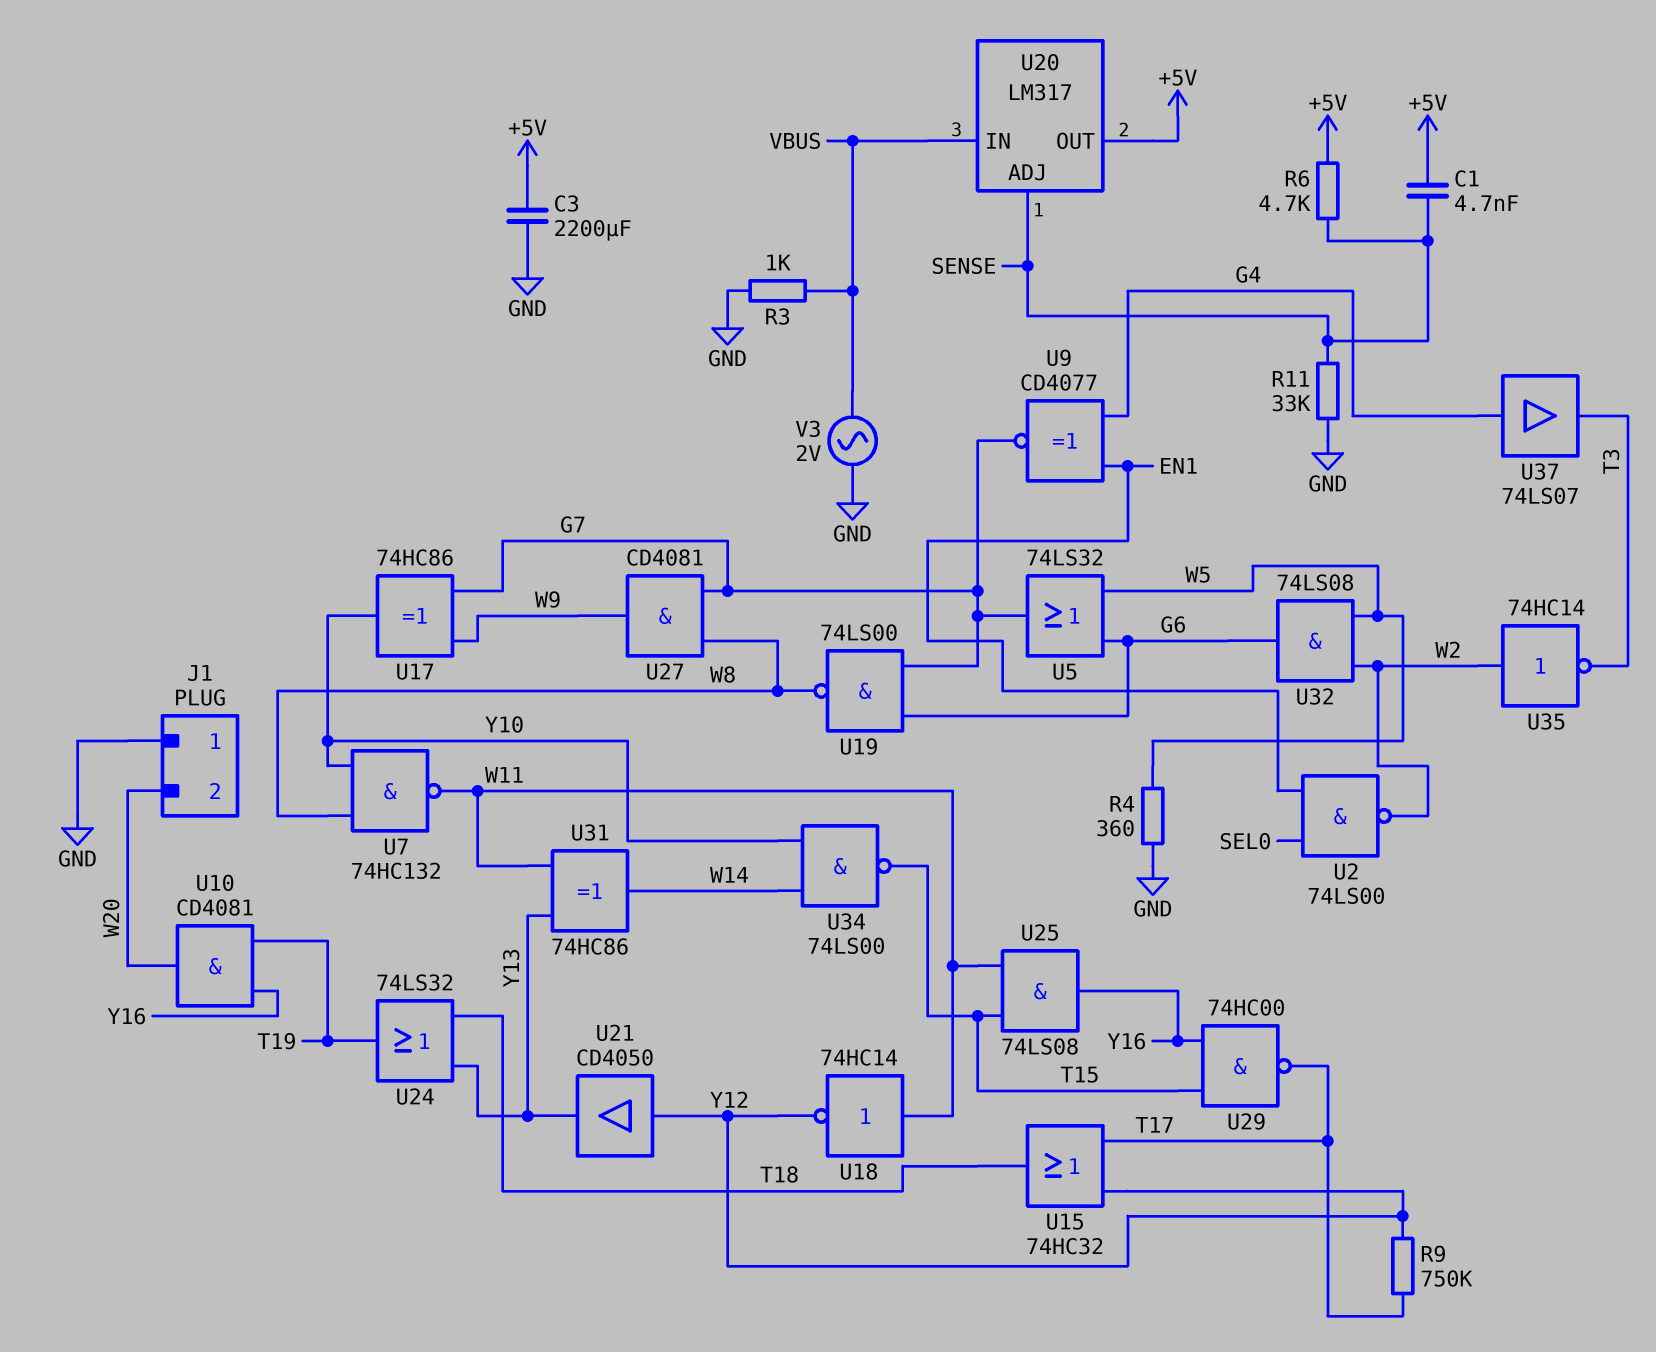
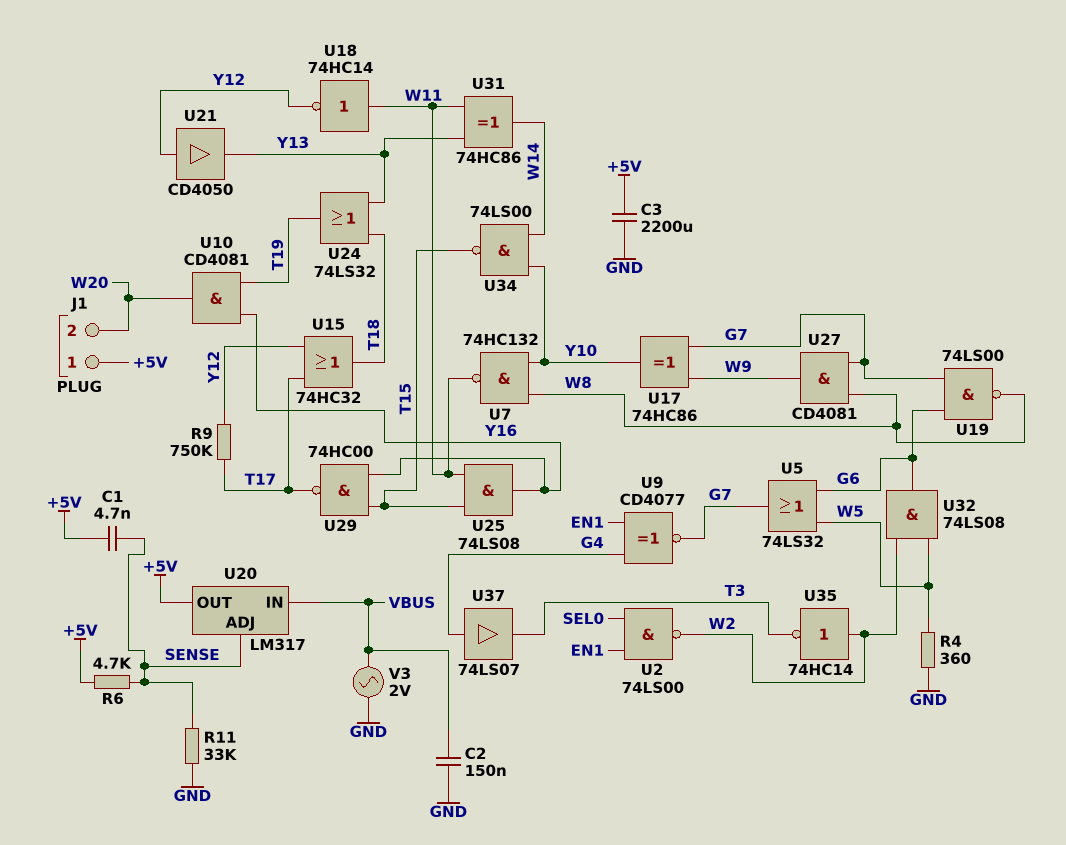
C2: none -> 150nF (GND, VBUS)
J1 pin 1: GND -> +5V
R3: 1k (GND, VBUS) -> none

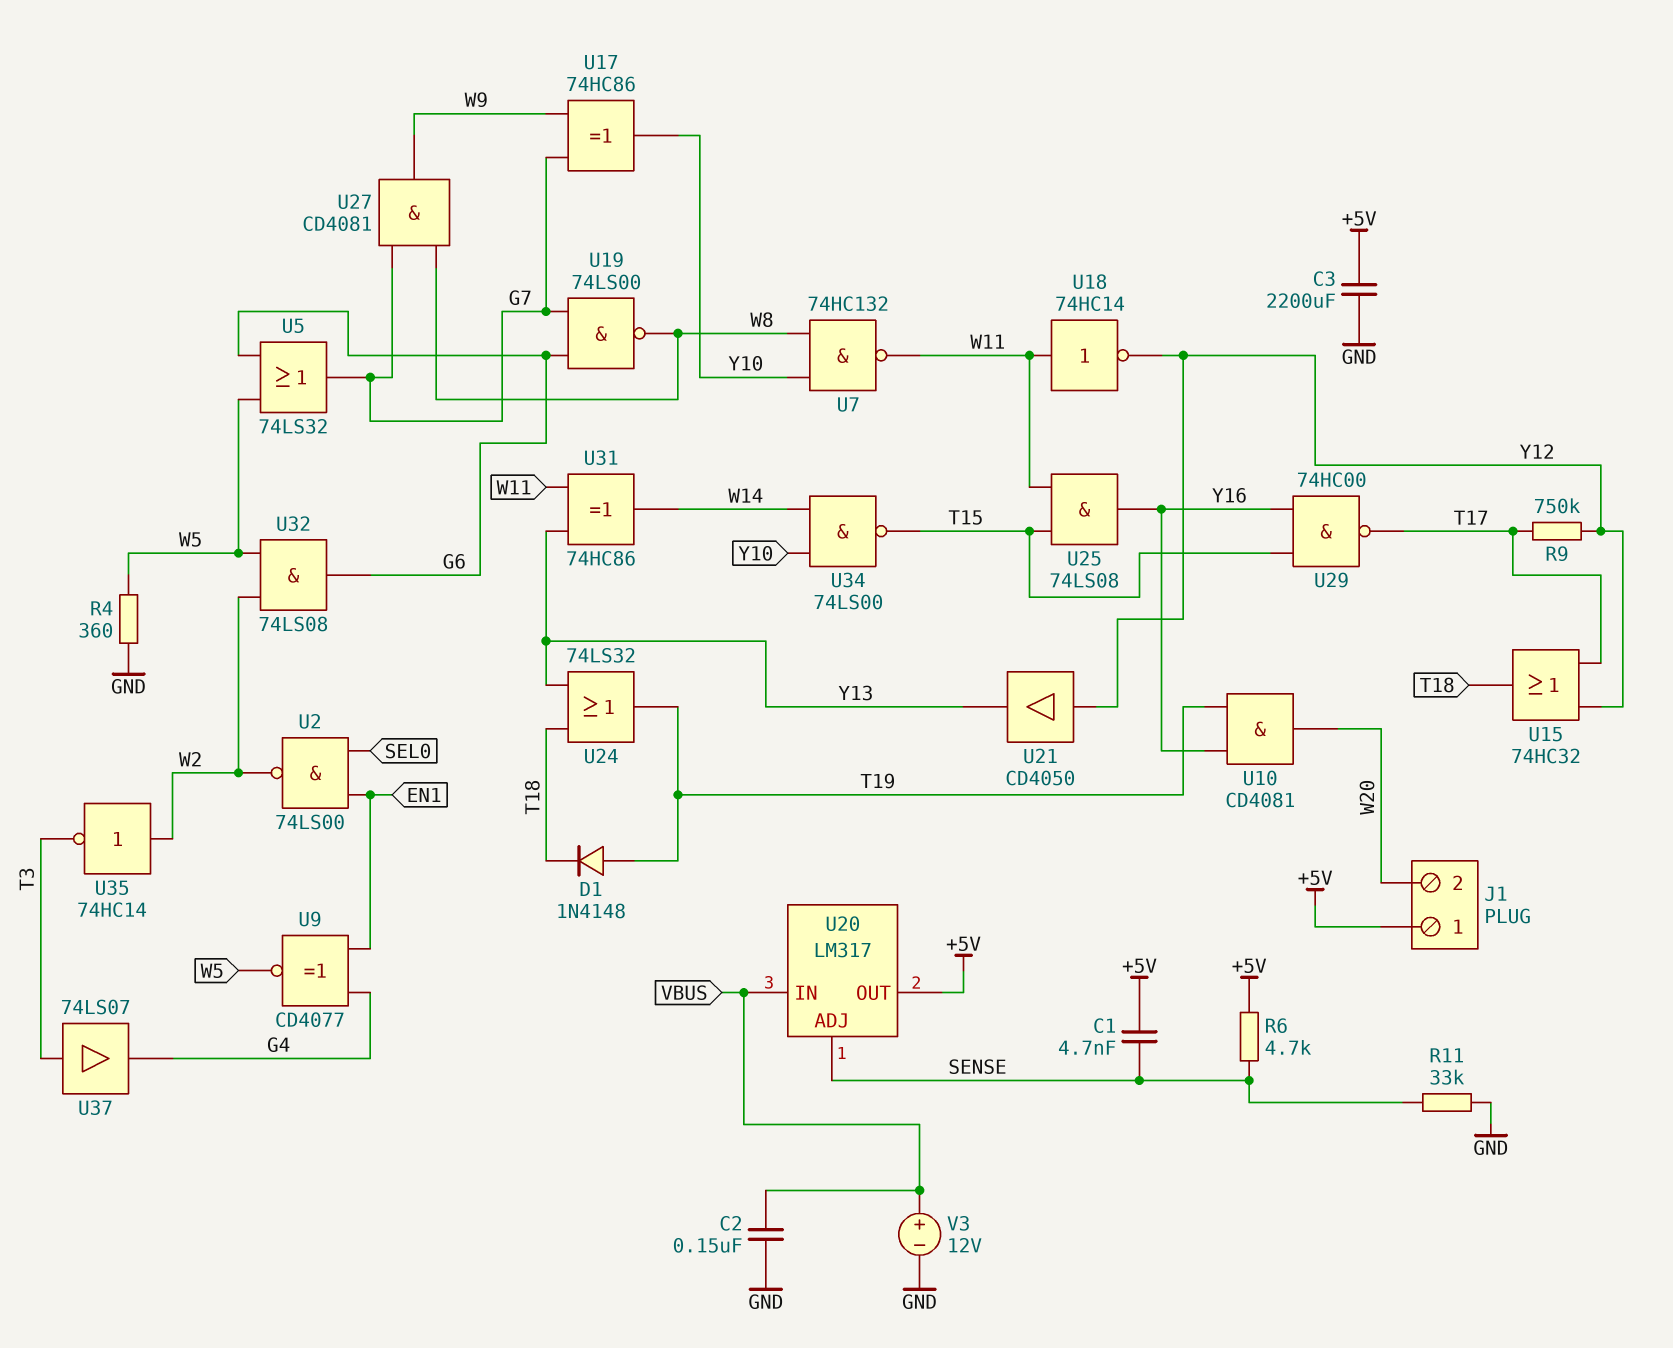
D1: none -> diode 1N4148 (A T19, K T18)
U9: XNOR CD4077 (in EN1, in G4, out G7) -> XNOR CD4077 (in EN1, in G4, out W5)
U37: buffer 74LS07 (in G4, out T3) -> buffer 74LS07 (in T3, out G4)
V3: AC 2V (GND, VBUS) -> 12V (plus VBUS, minus GND)

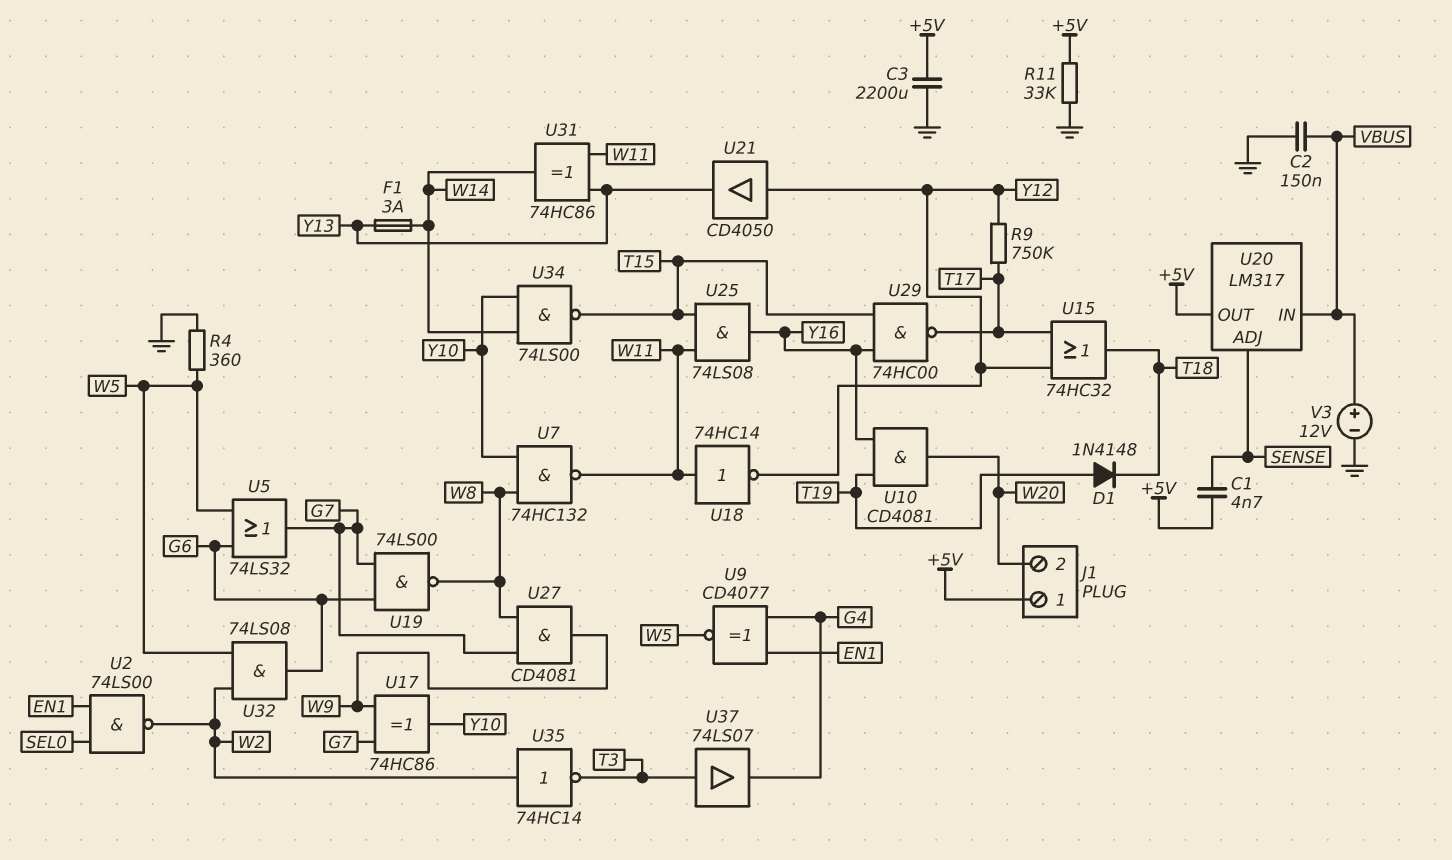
F1: none -> 3A (W14, Y13)
R6: 4.7k (+5V, SENSE) -> none
R11: 33k (GND, SENSE) -> 33k (+5V, GND)
U24: OR 74LS32 (in T18, in Y13, out T19) -> none

